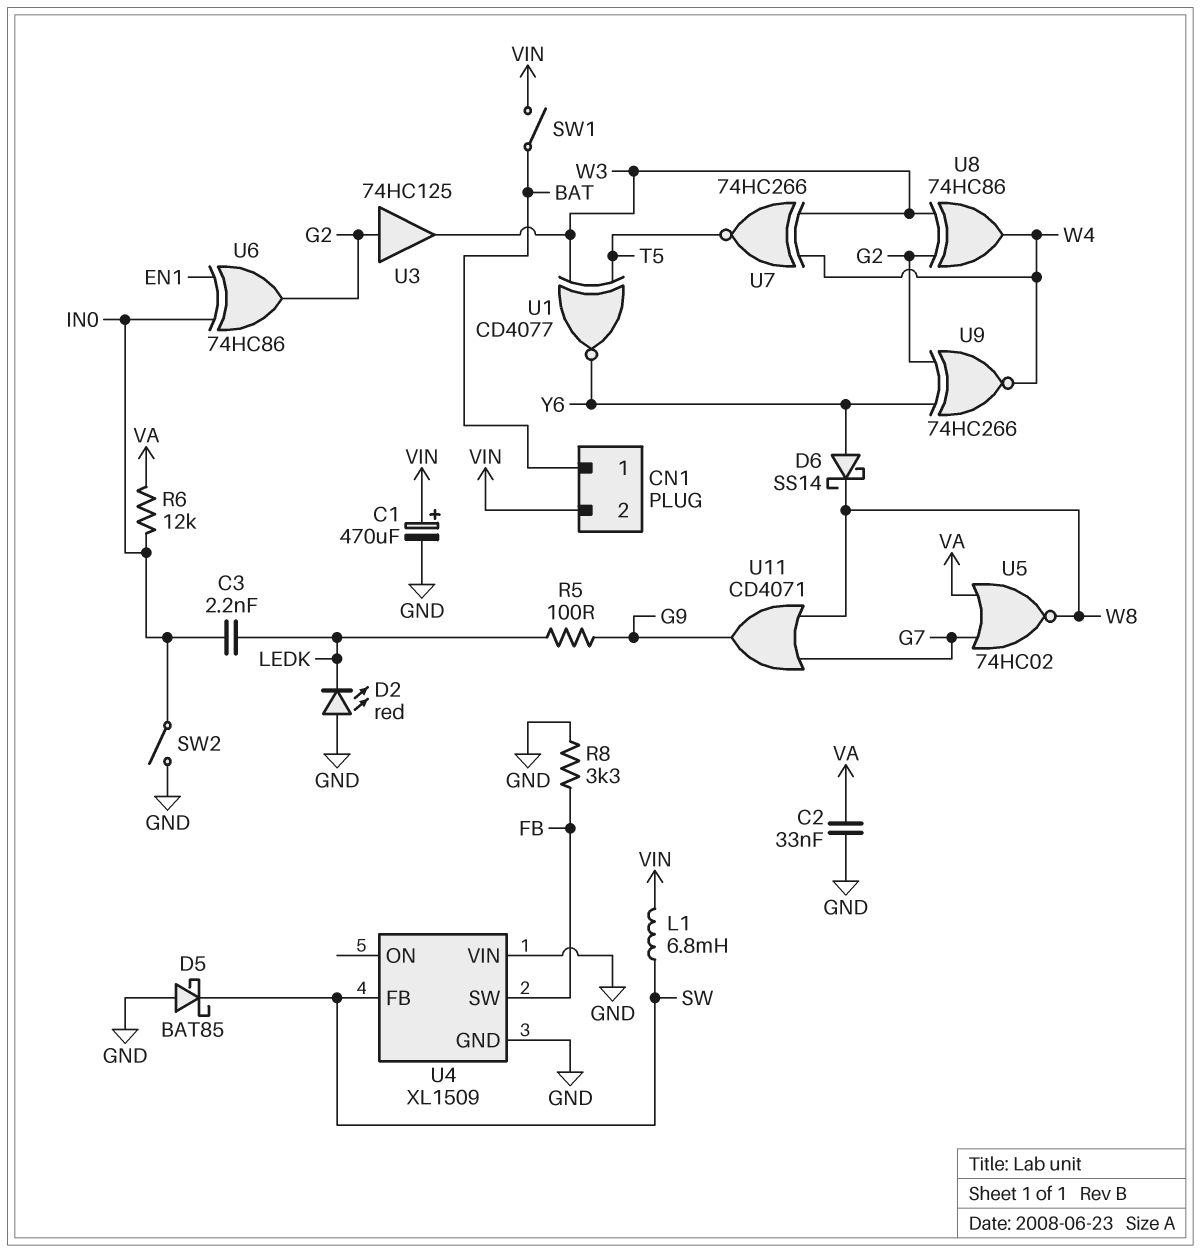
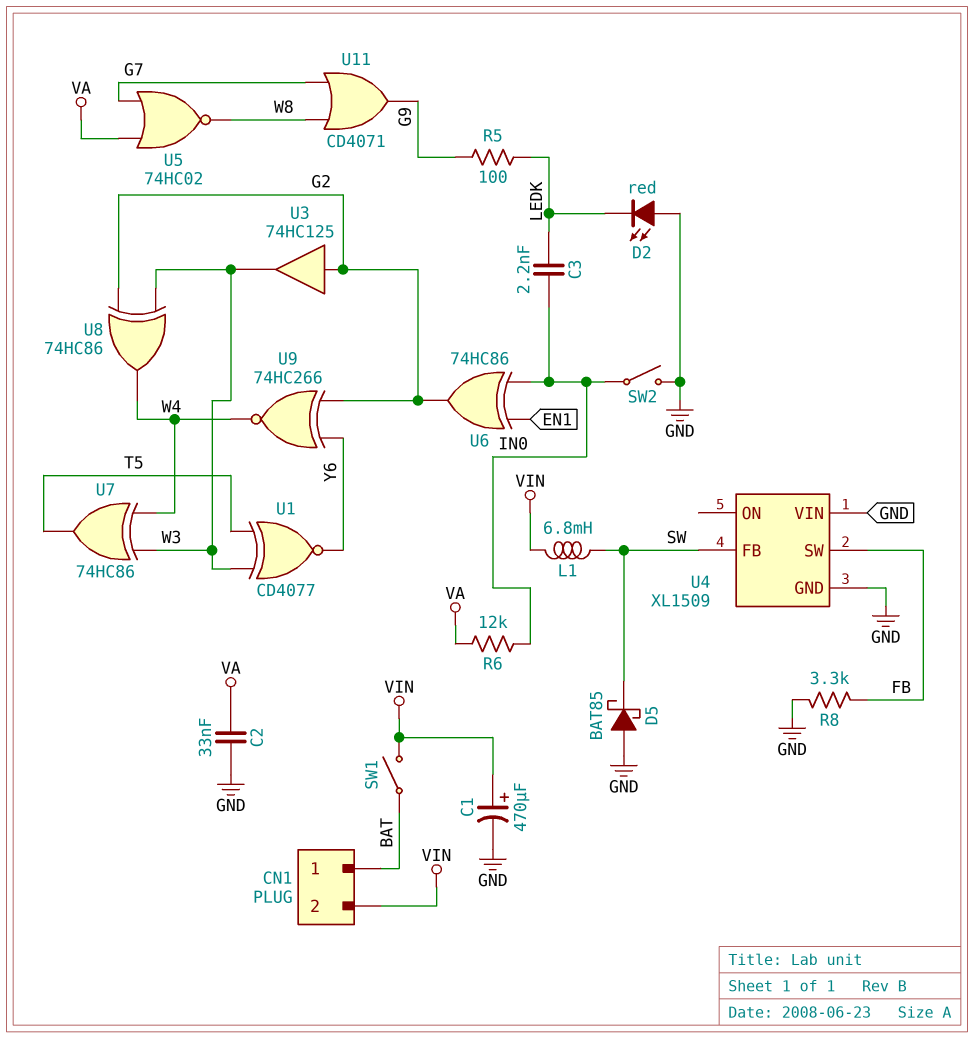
D6: schottky SS14 (A Y6, K W8) -> none
U7: XNOR 74HC266 (in W3, in W4, out T5) -> XOR 74HC86 (in W3, in W4, out T5)

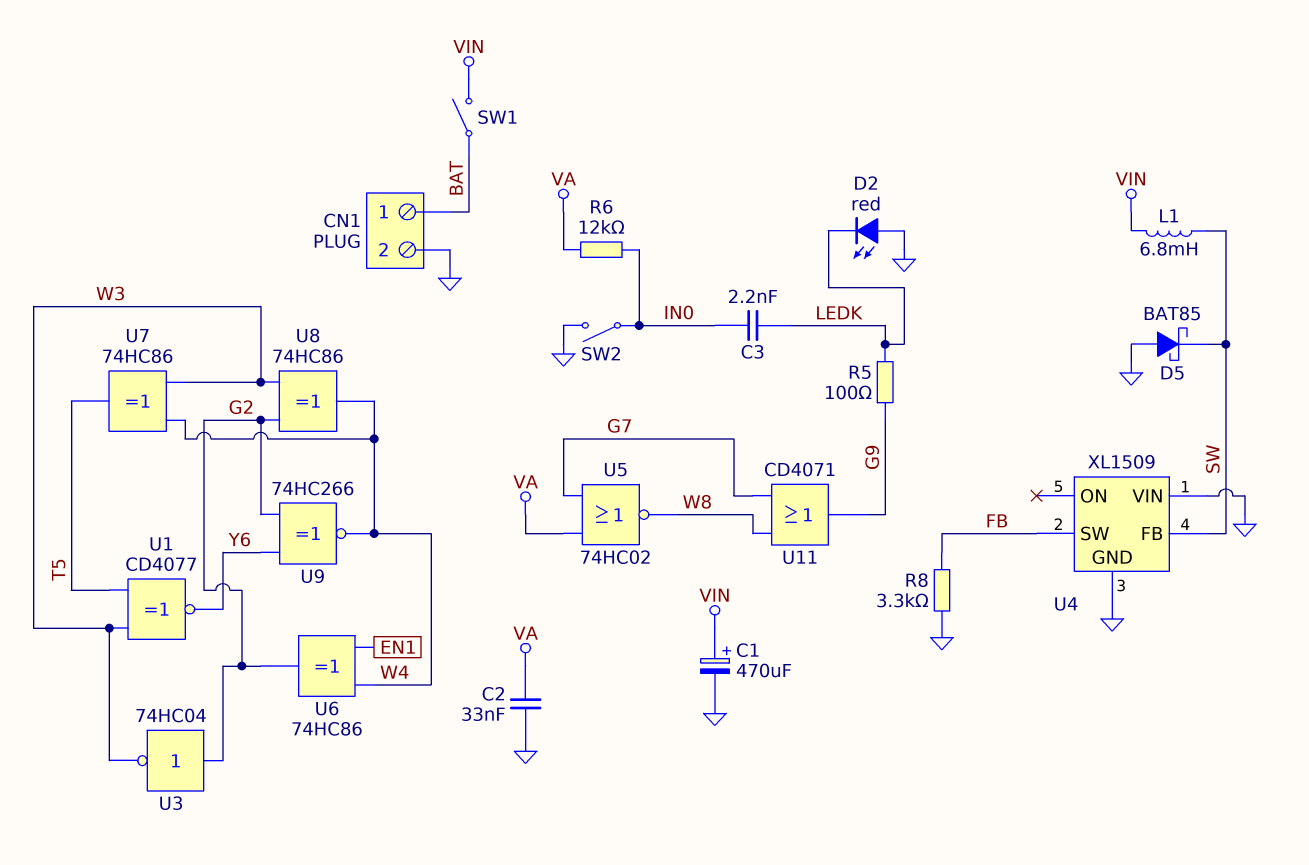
CN1 pin 2: VIN -> GND
U3: buffer 74HC125 (in G2, out W3) -> NOT 74HC04 (in G2, out W3)
U6: XOR 74HC86 (in EN1, in IN0, out G2) -> XOR 74HC86 (in EN1, in W4, out G2)

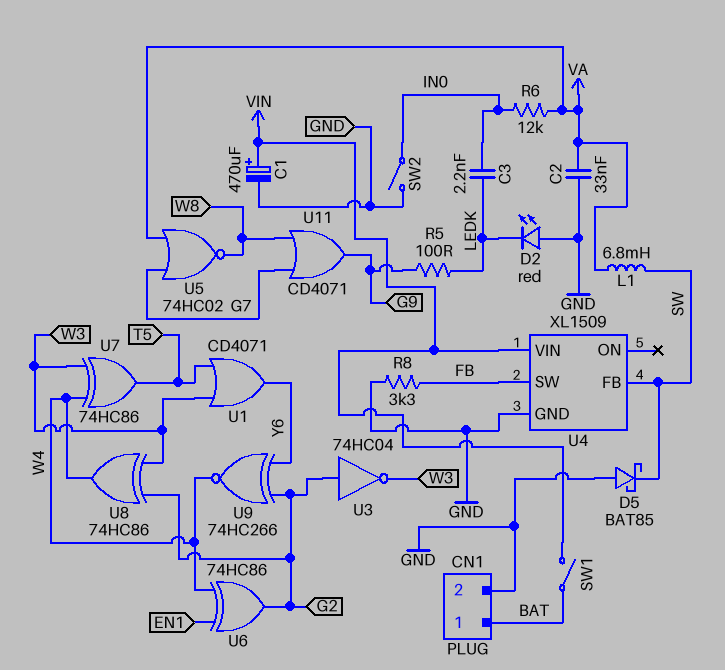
L1: 6.8mH (SW, VIN) -> 6.8mH (SW, VA)
U1: XNOR CD4077 (in T5, in W3, out Y6) -> OR CD4071 (in T5, in W3, out Y6)
U4 pin VIN: GND -> VIN

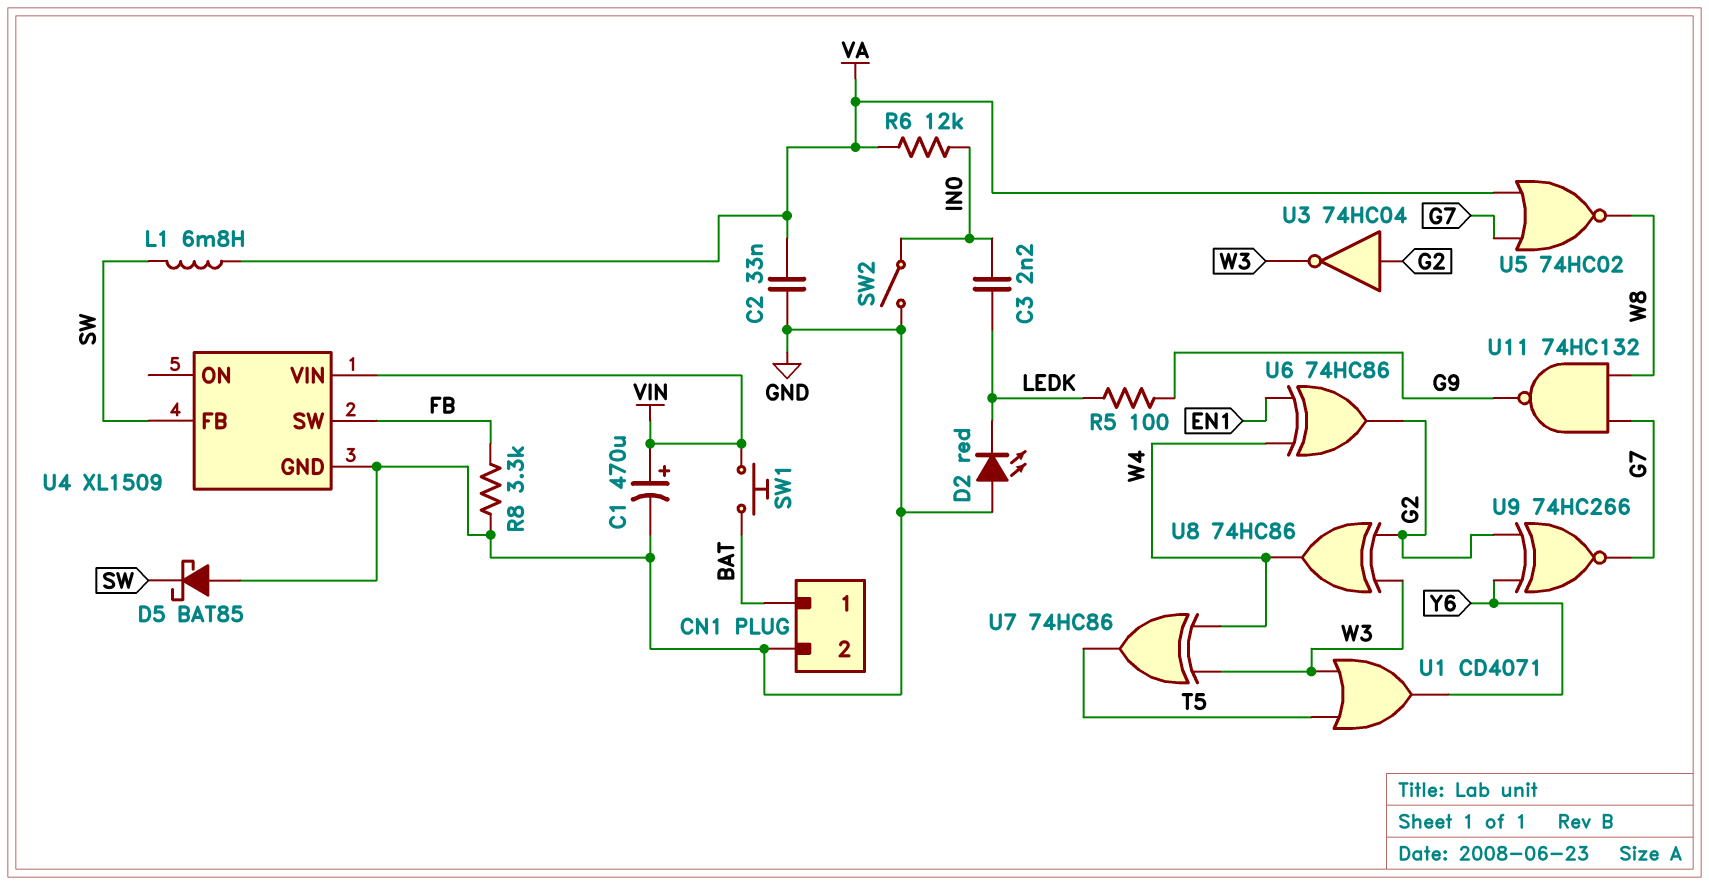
SW1: switch (BAT, VIN) -> button (BAT, VIN)
U9: XNOR 74HC266 (in G2, in Y6, out W4) -> XNOR 74HC266 (in G2, in Y6, out G7)
U11: OR CD4071 (in G7, in W8, out G9) -> NAND 74HC132 (in G7, in W8, out G9)

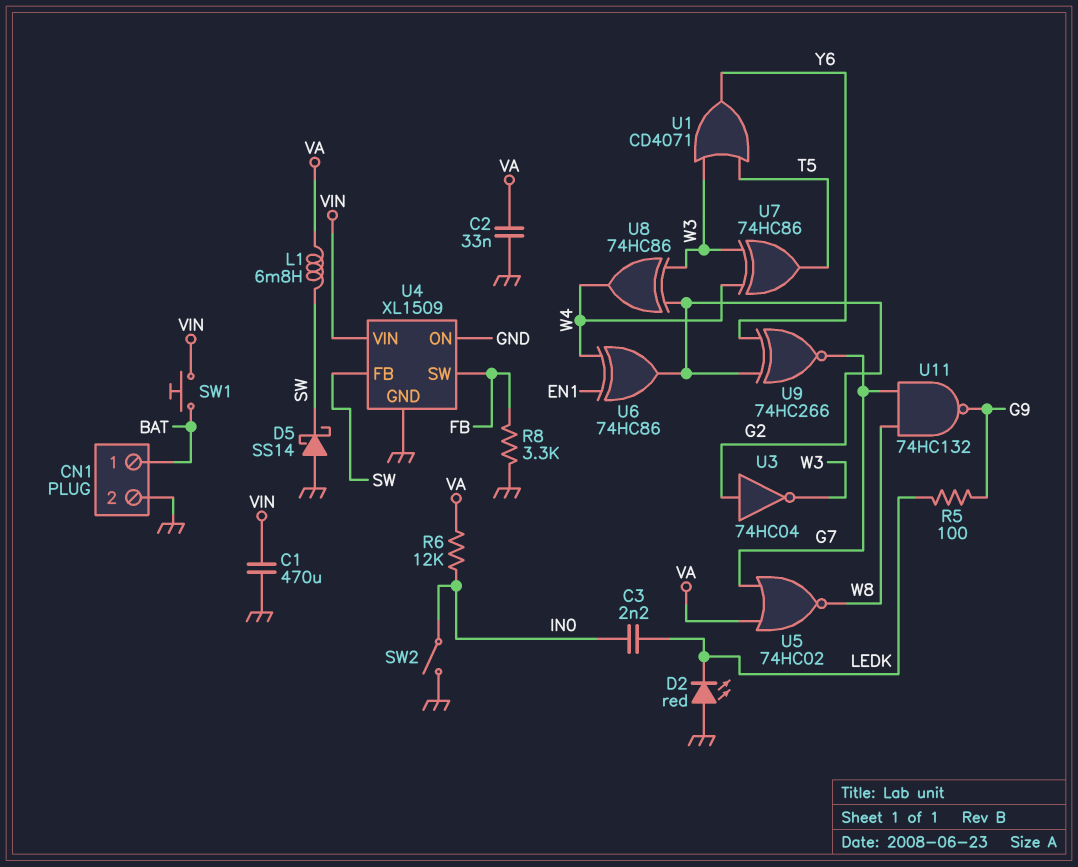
C1: 470uF (plus VIN, minus GND) -> 470uF (GND, VIN)
D5: schottky BAT85 (A GND, K SW) -> schottky SS14 (A GND, K SW)
U4 pin ON: none -> GND

